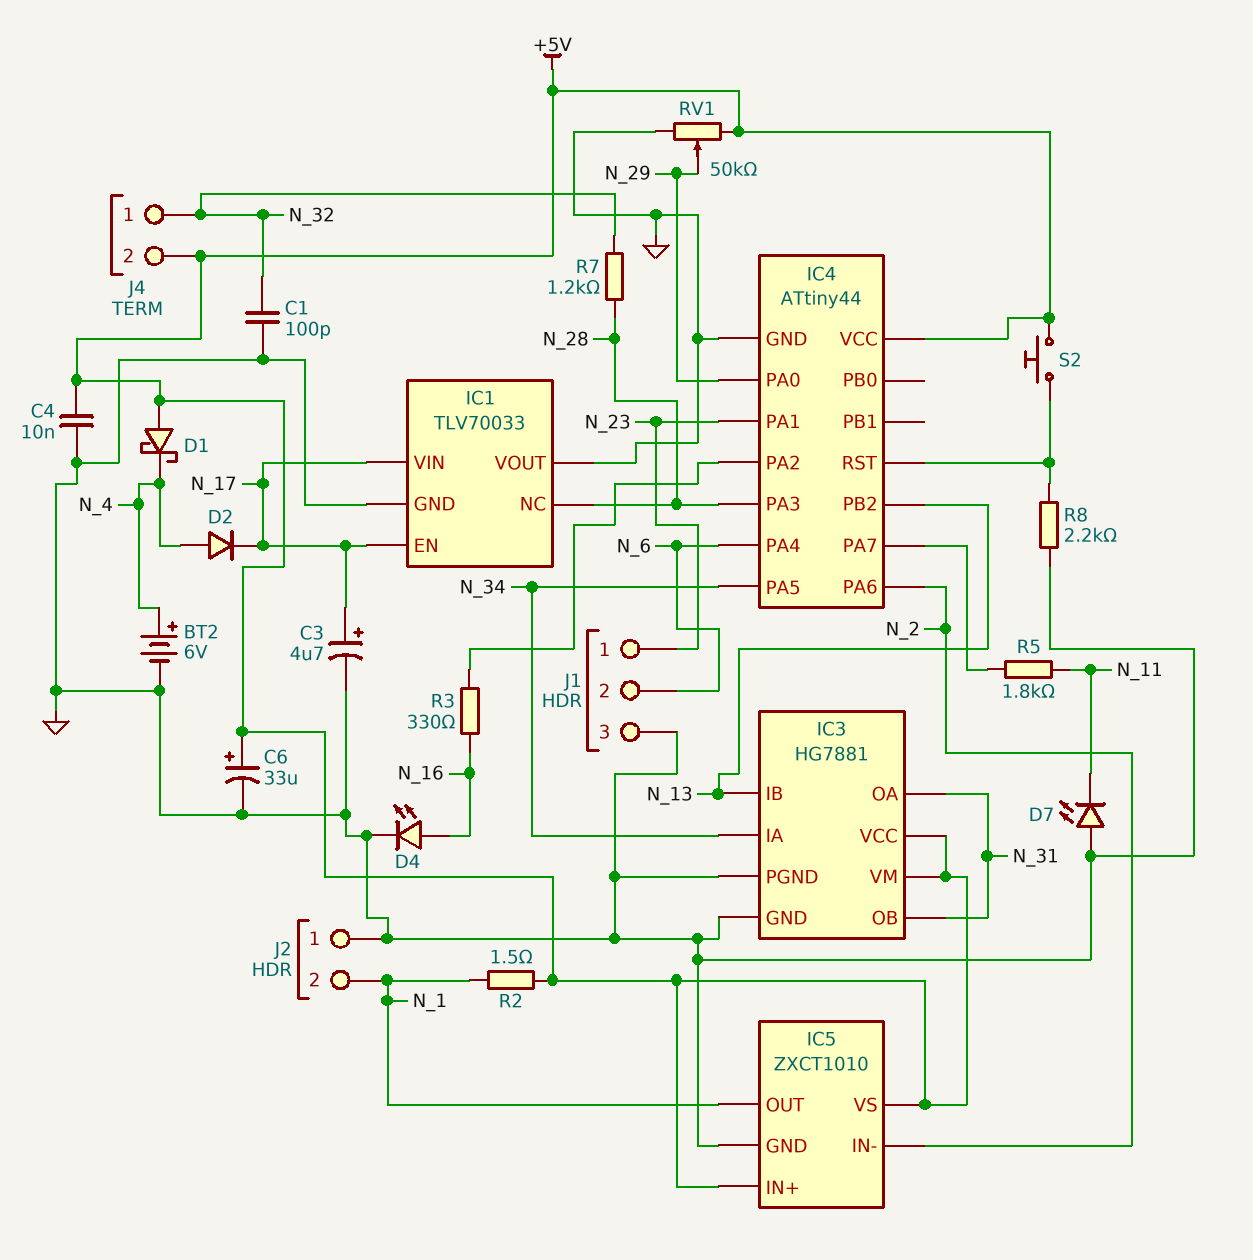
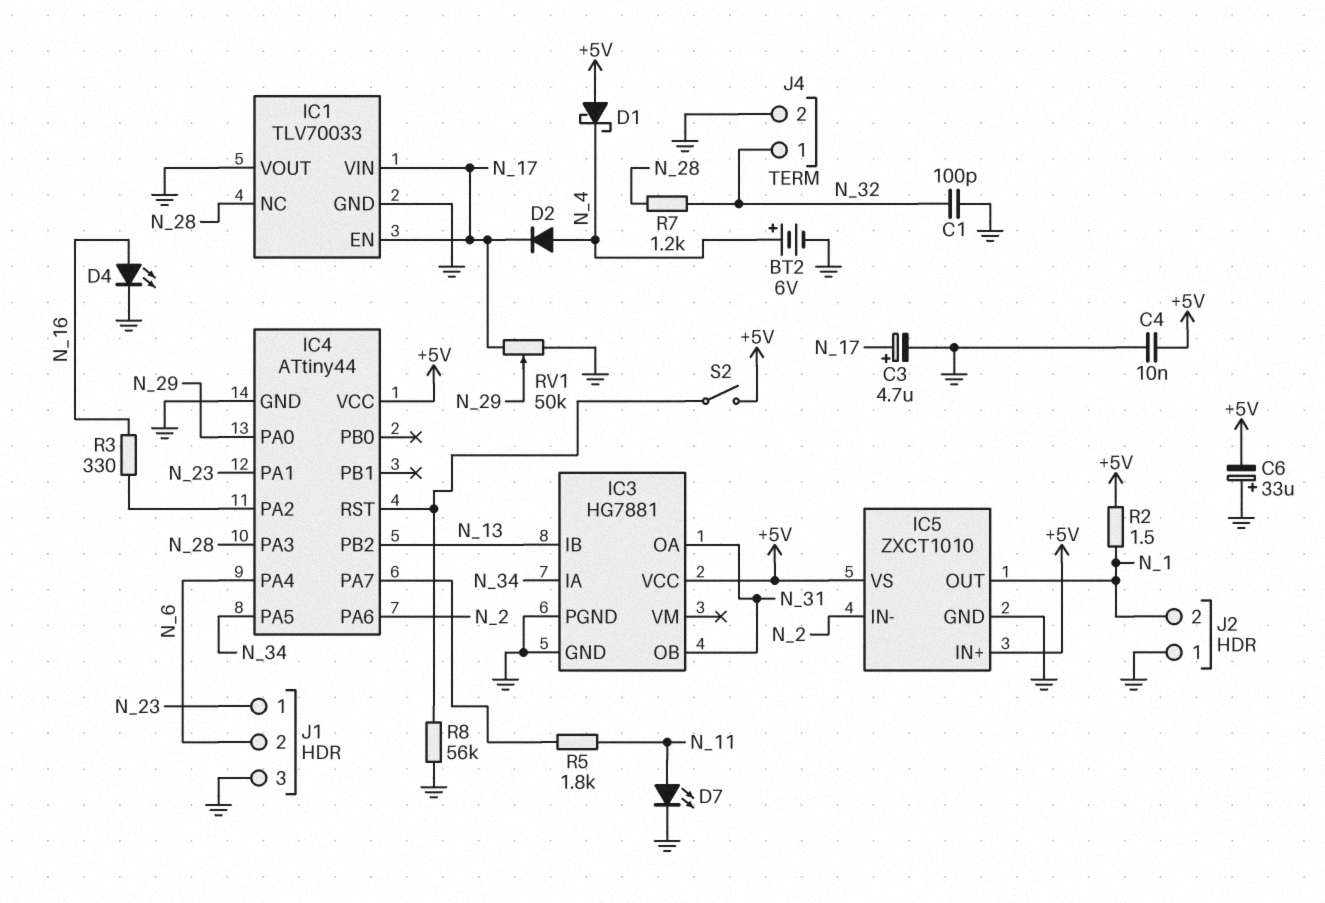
C6: 33uF (plus +5V, minus GND) -> 33uF (plus GND, minus +5V)
D7: LED (A GND, K N_11) -> LED (A N_11, K GND)
IC3 pin VM: +5V -> none
J4 pin 2: +5V -> GND
R8: 2.2k (GND, IC4/RST) -> 56k (GND, IC4/RST)
RV1: 50k (+5V, GND, wiper N_29) -> 50k (GND, N_17, wiper N_29)
S2: button (+5V, IC4/RST) -> switch (+5V, IC4/RST)

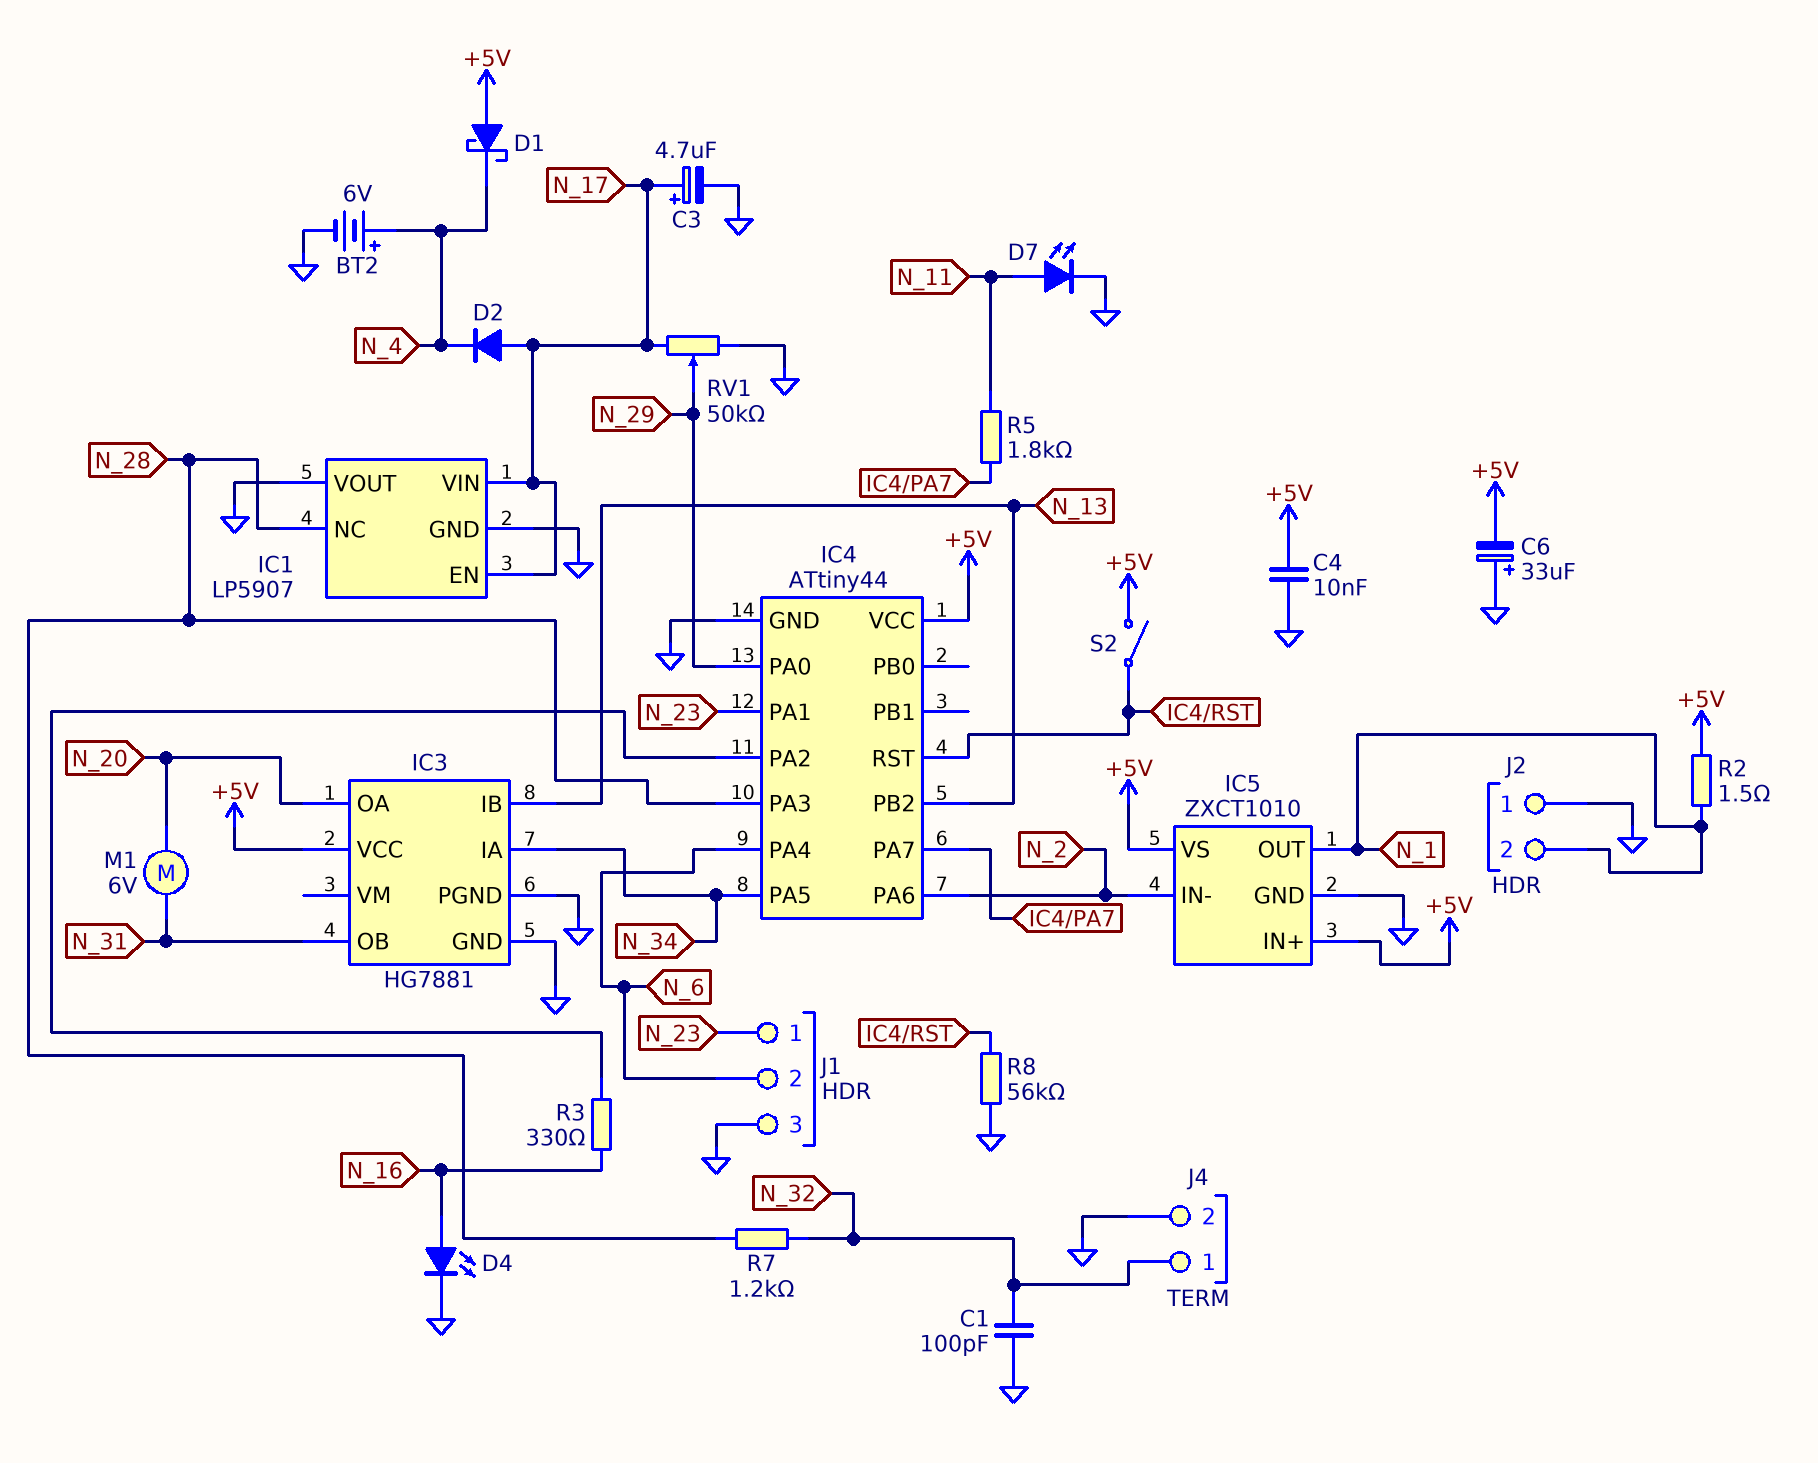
D2: diode (A N_4, K N_17) -> diode (A N_17, K N_4)
IC1: TLV70033 -> LP5907
IC3 pin OA: N_31 -> N_20
M1: none -> motor 6V (N_20, N_31)

